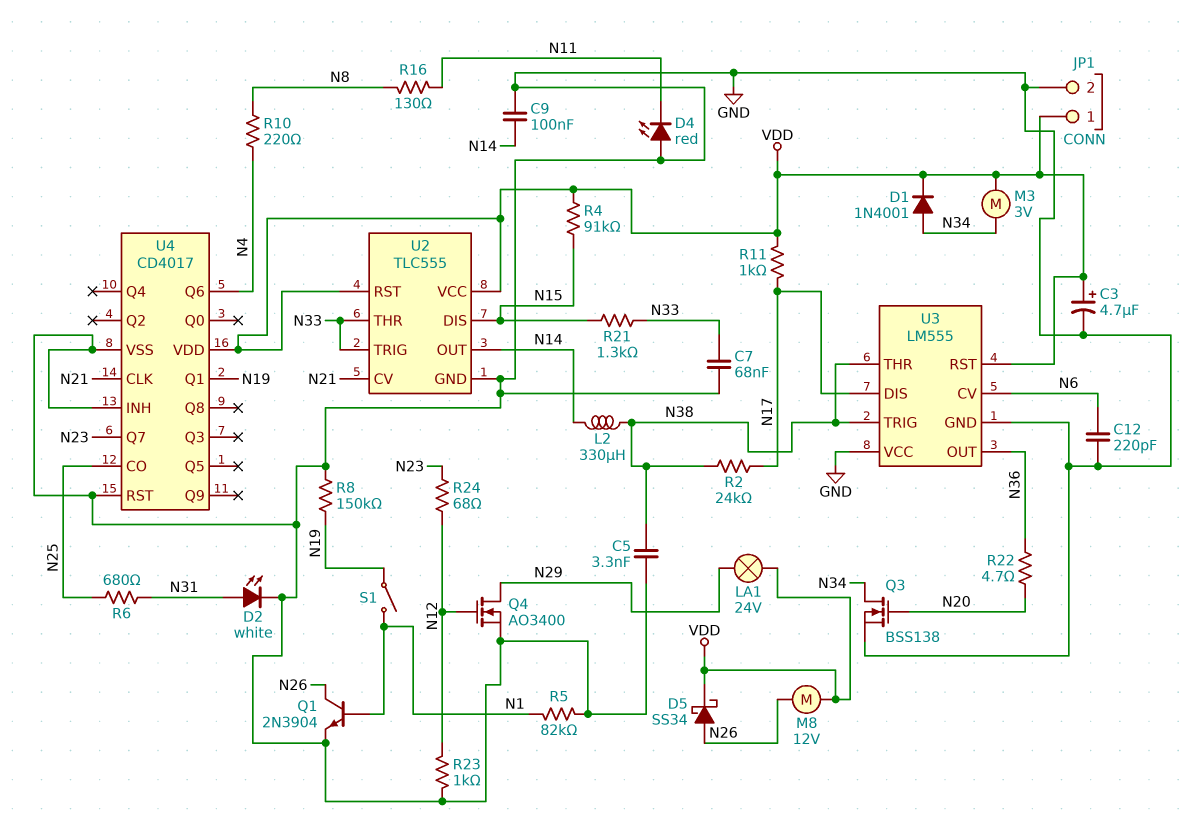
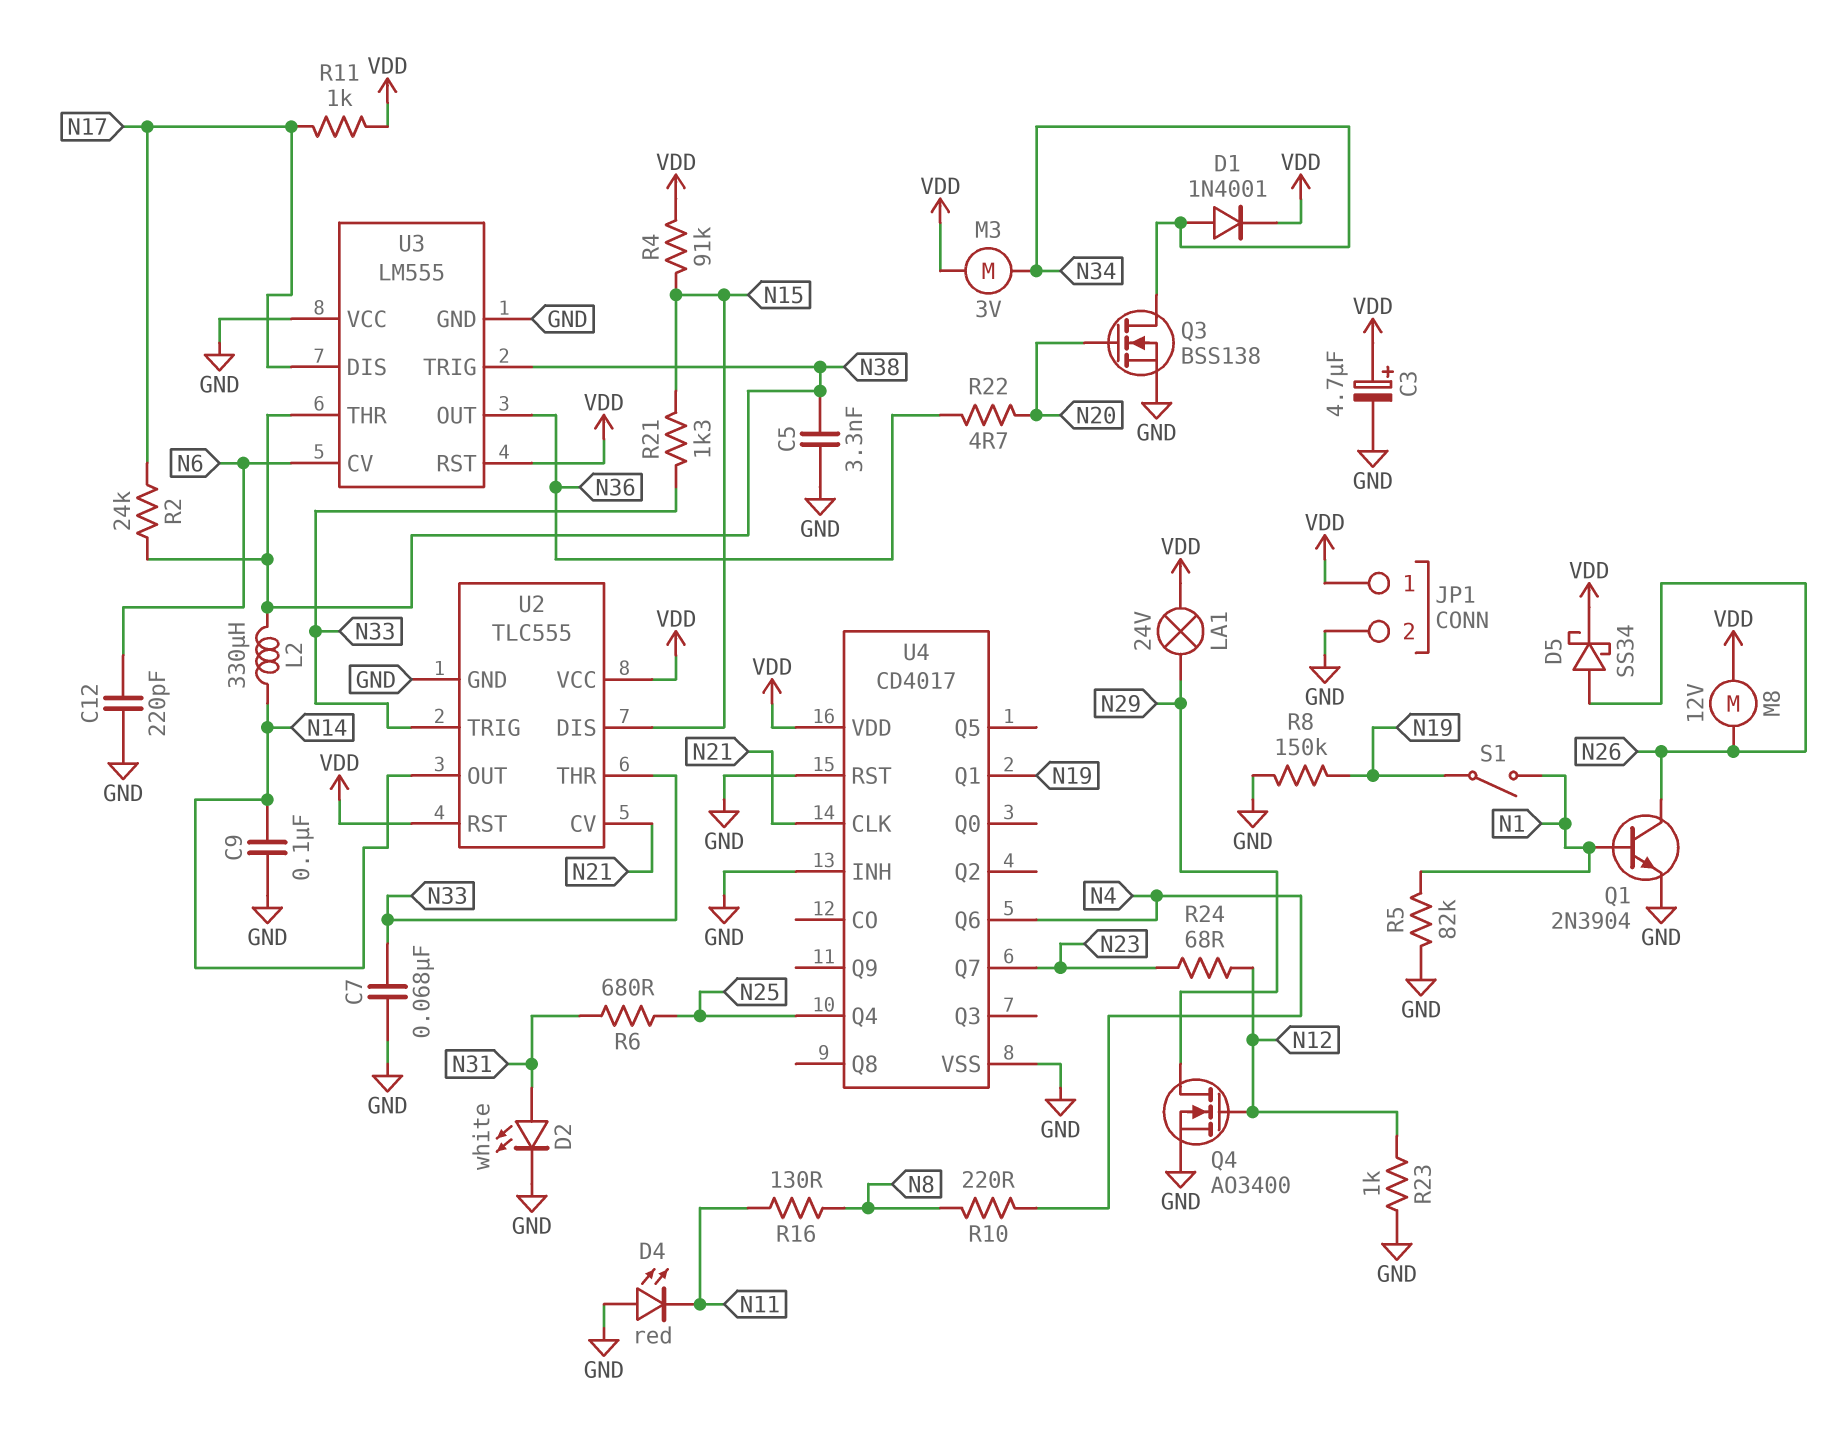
U4 pin CO: N25 -> none
U4 pin Q4: none -> N25

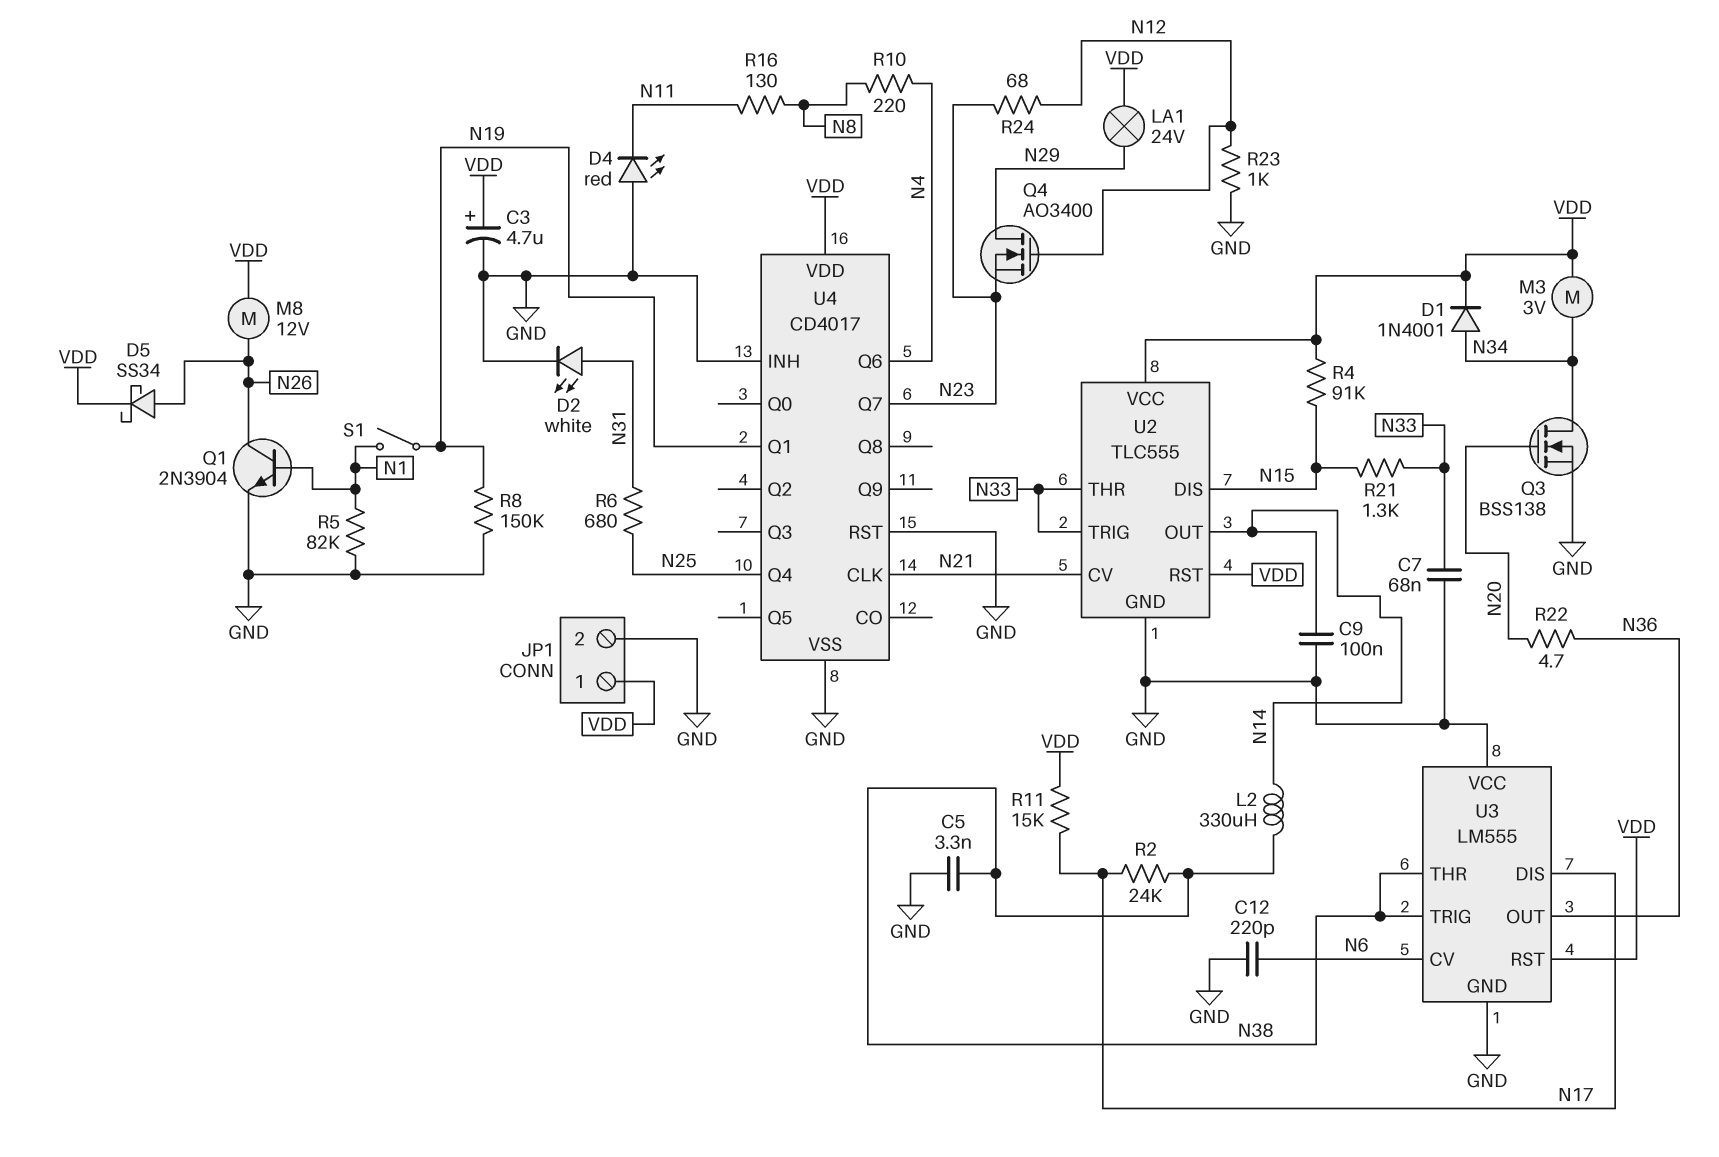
Q4: NMOS AO3400 (G N12, D N29, S GND) -> NMOS AO3400 (G N12, D N29, S N23)
R11: 1k (N17, VDD) -> 15k (N17, VDD)

